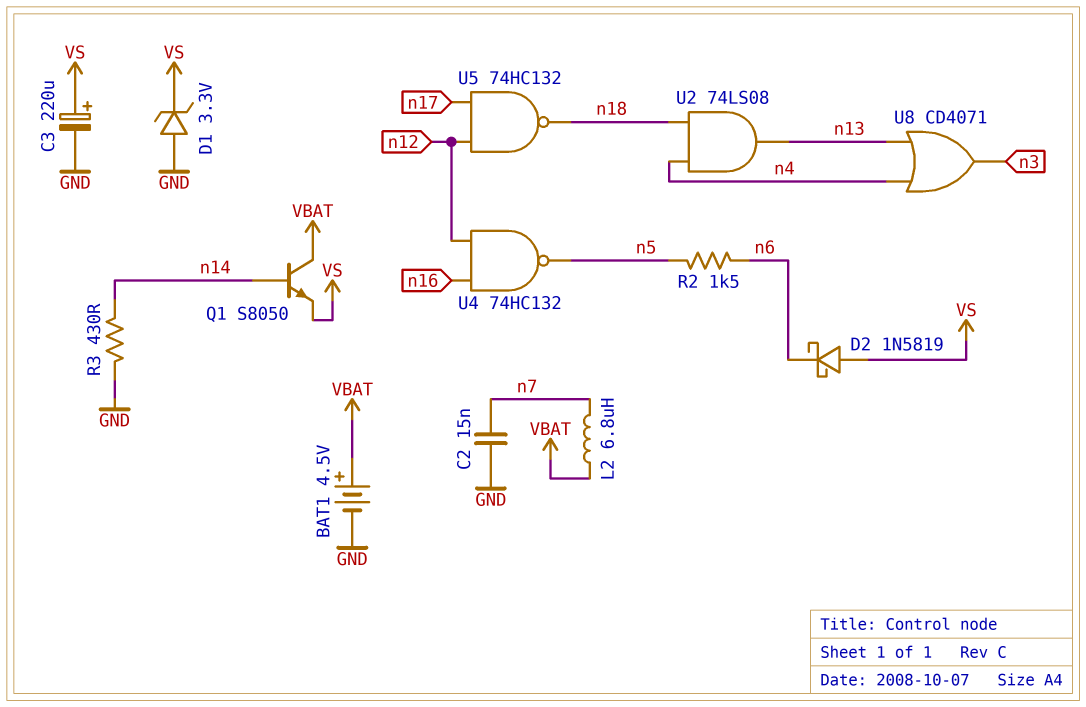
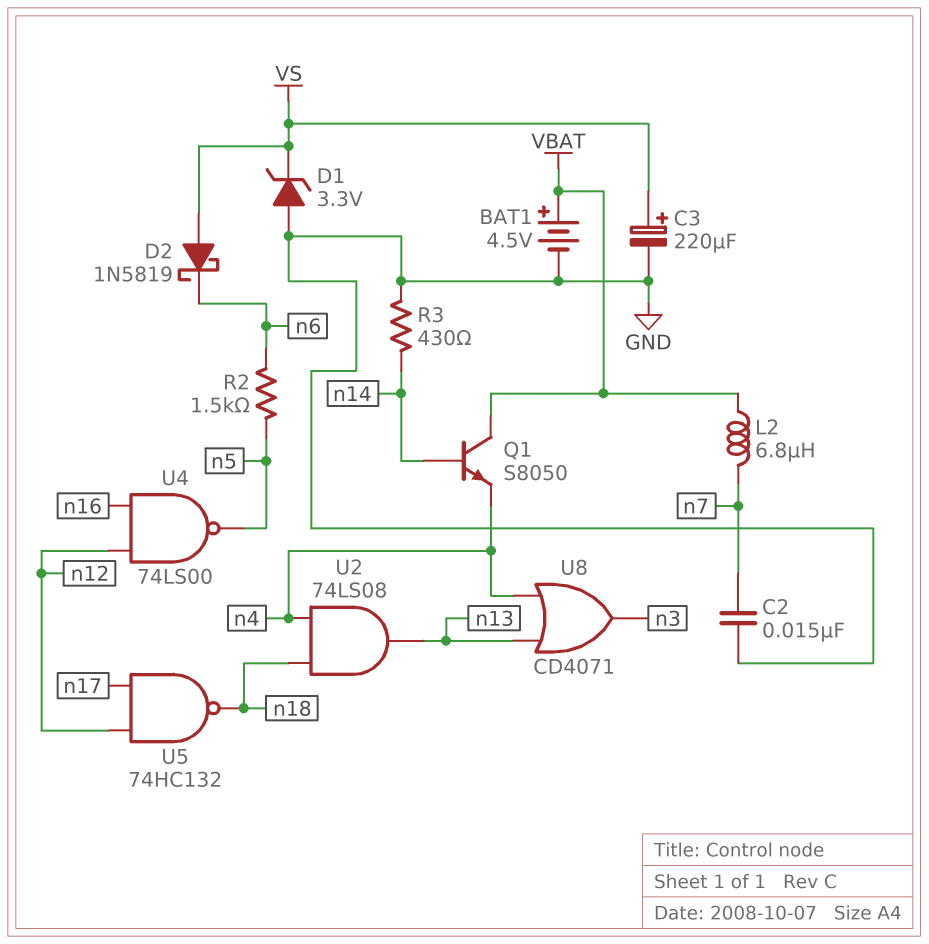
Q1: NPN S8050 (B n14, C VBAT, E VS) -> NPN S8050 (B n14, C VBAT, E n4)
U4: NAND 74HC132 (in n12, in n16, out n5) -> NAND 74LS00 (in n12, in n16, out n5)

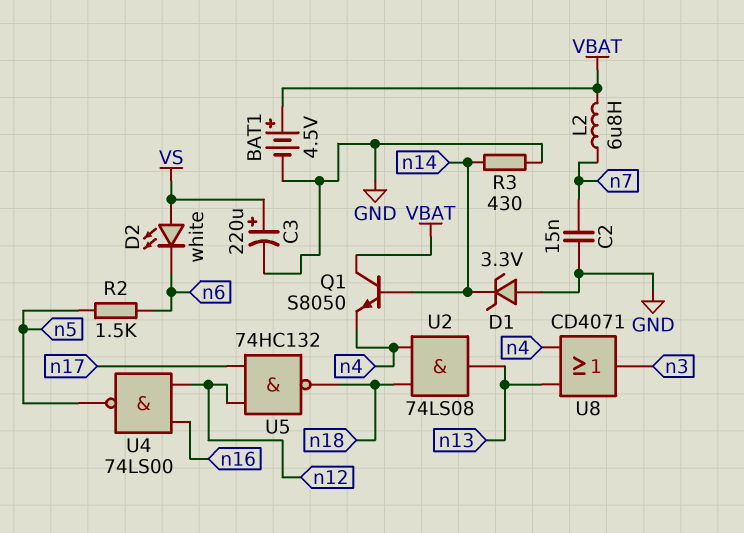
D1: zener 3.3V (A GND, K VS) -> zener 3.3V (A GND, K n14)
D2: schottky 1N5819 (A VS, K n6) -> LED white (A VS, K n6)

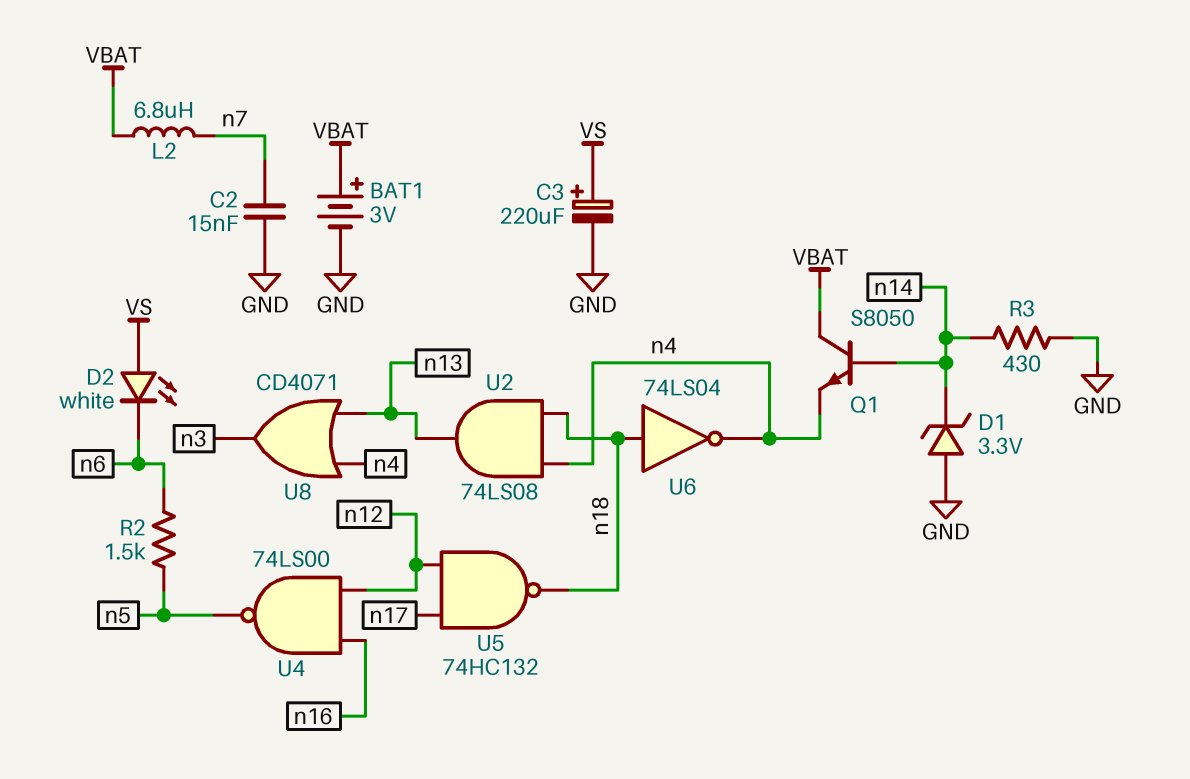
BAT1: 4.5V (plus VBAT, minus GND) -> 3V (plus VBAT, minus GND)
U6: none -> NOT 74LS04 (in n18, out n4)

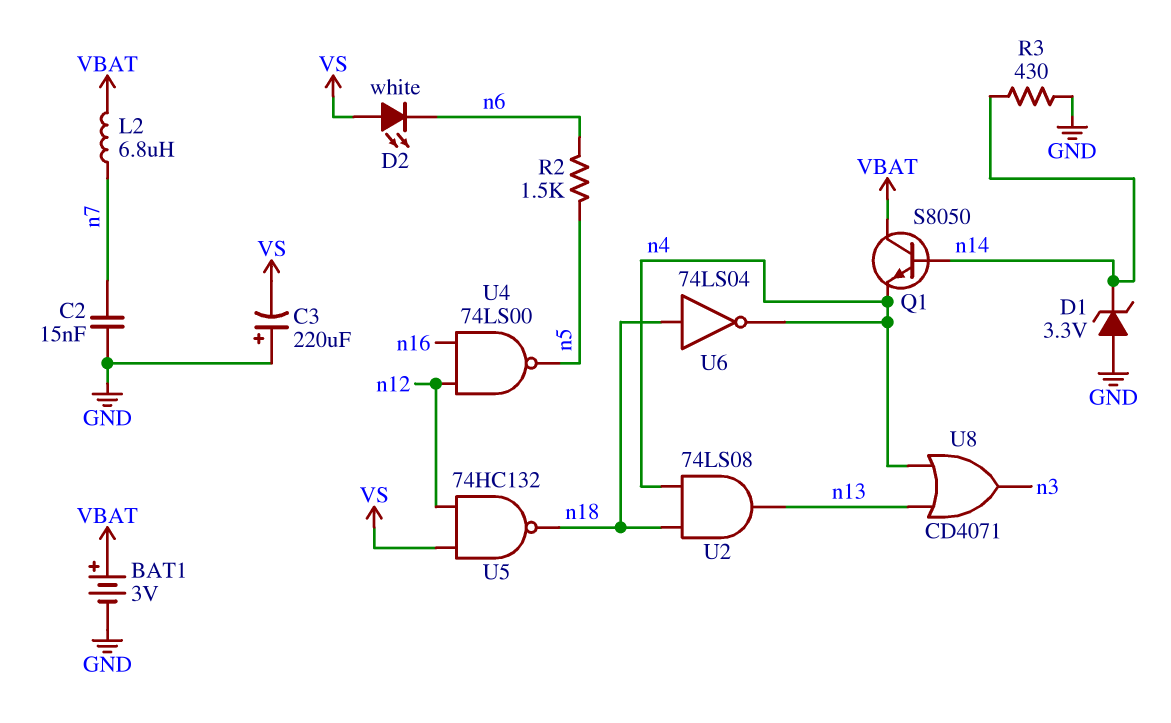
C3: 220uF (plus VS, minus GND) -> 220uF (plus GND, minus VS)
U5: NAND 74HC132 (in n12, in n17, out n18) -> NAND 74HC132 (in VS, in n12, out n18)

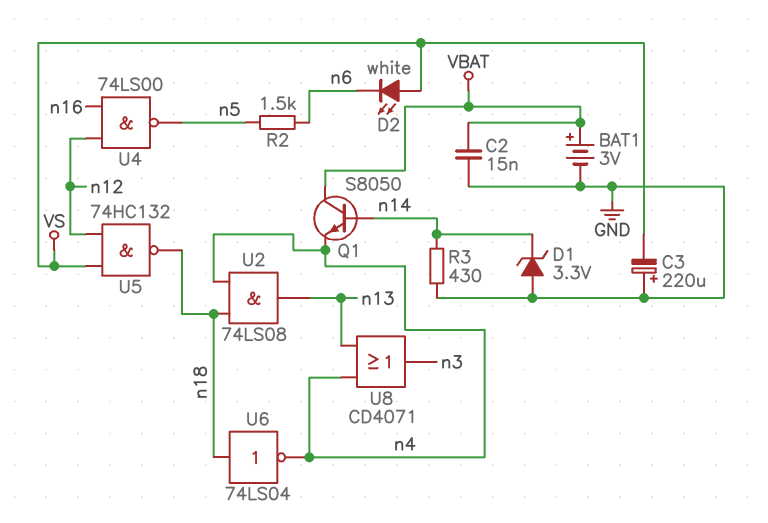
C2: 15nF (GND, n7) -> 15nF (GND, VBAT)
L2: 6.8uH (VBAT, n7) -> none

